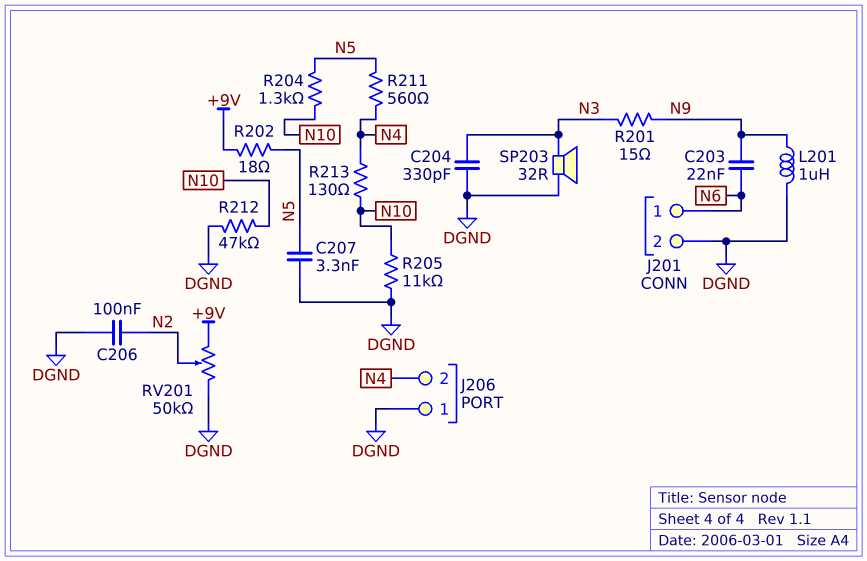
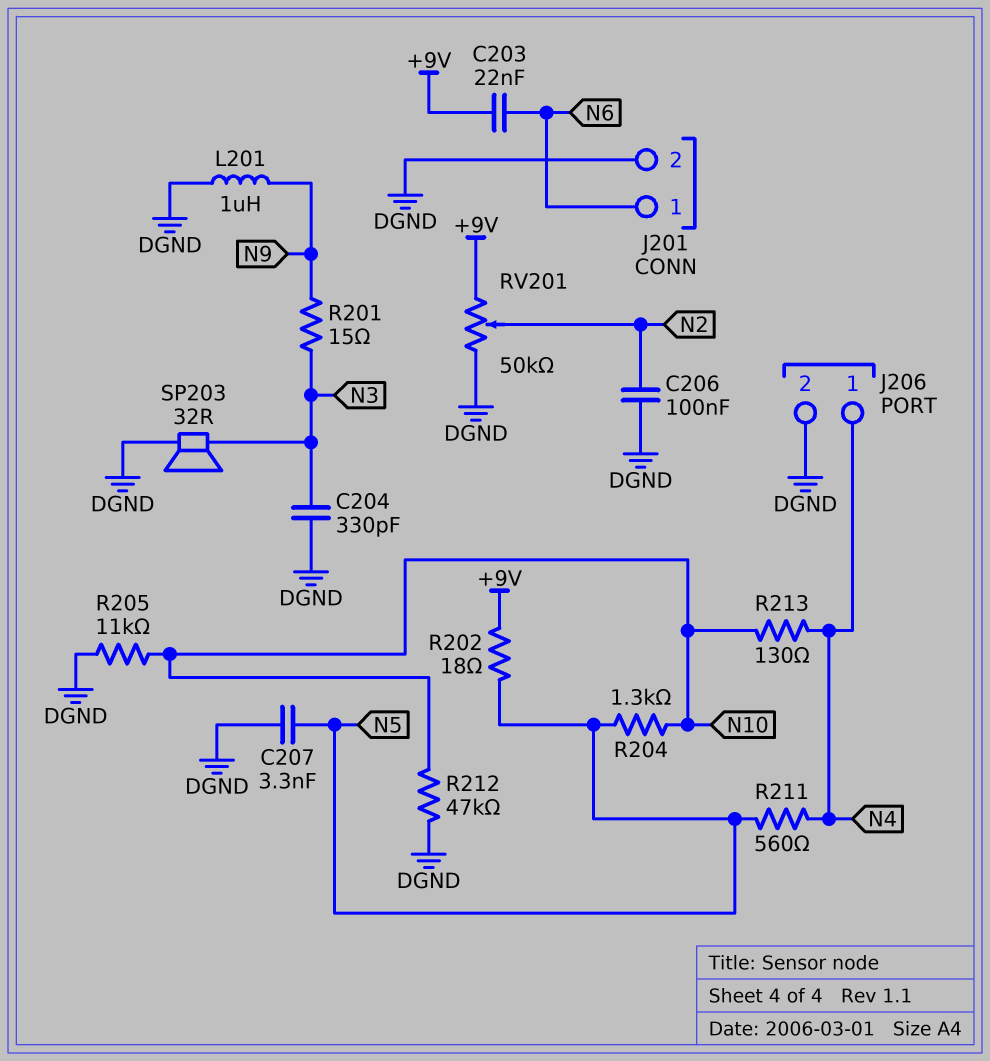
C203: 22nF (N6, N9) -> 22nF (+9V, N6)
J206 pin 1: DGND -> N4
J206 pin 2: N4 -> DGND

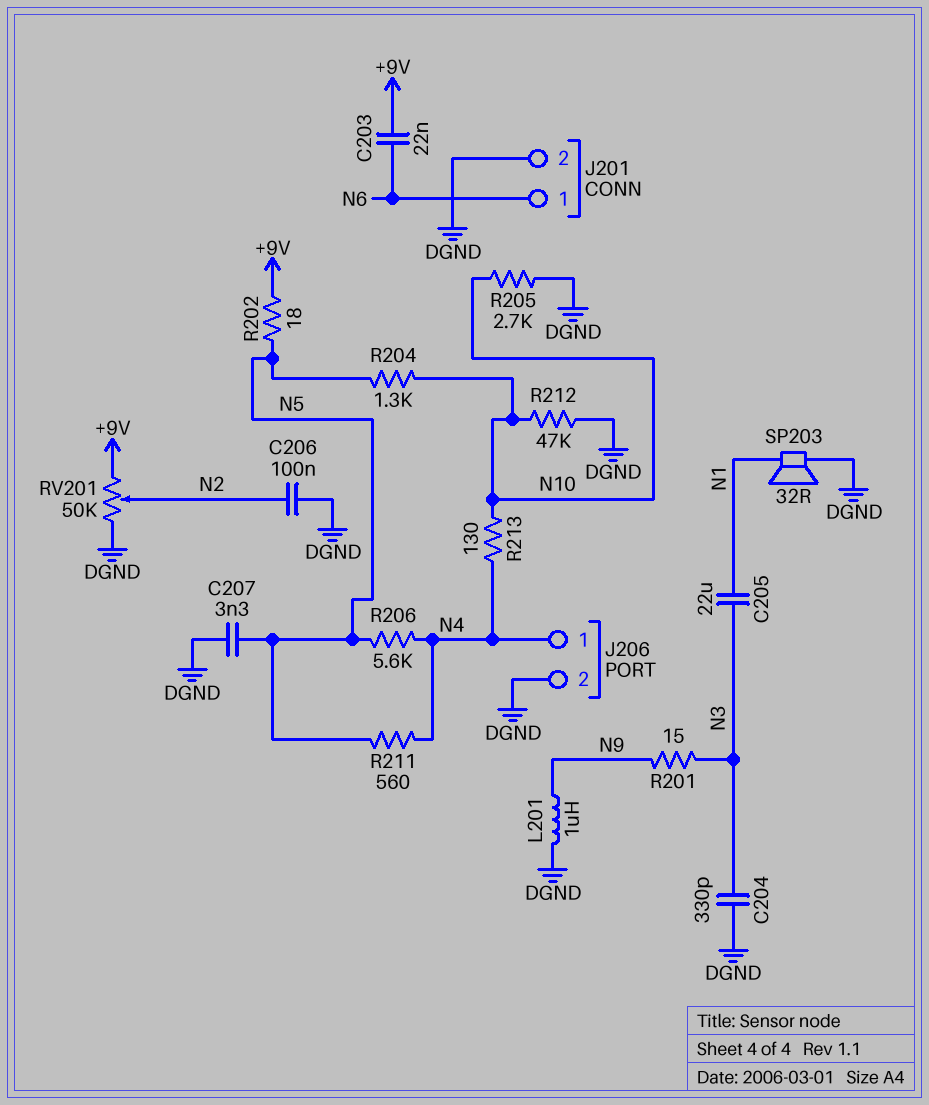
C205: none -> 22uF (N1, N3)
R205: 11k (DGND, N10) -> 2.7k (DGND, N10)
R206: none -> 5.6k (N4, N5)
SP203: speaker 32R (DGND, N3) -> speaker 32R (DGND, N1)

